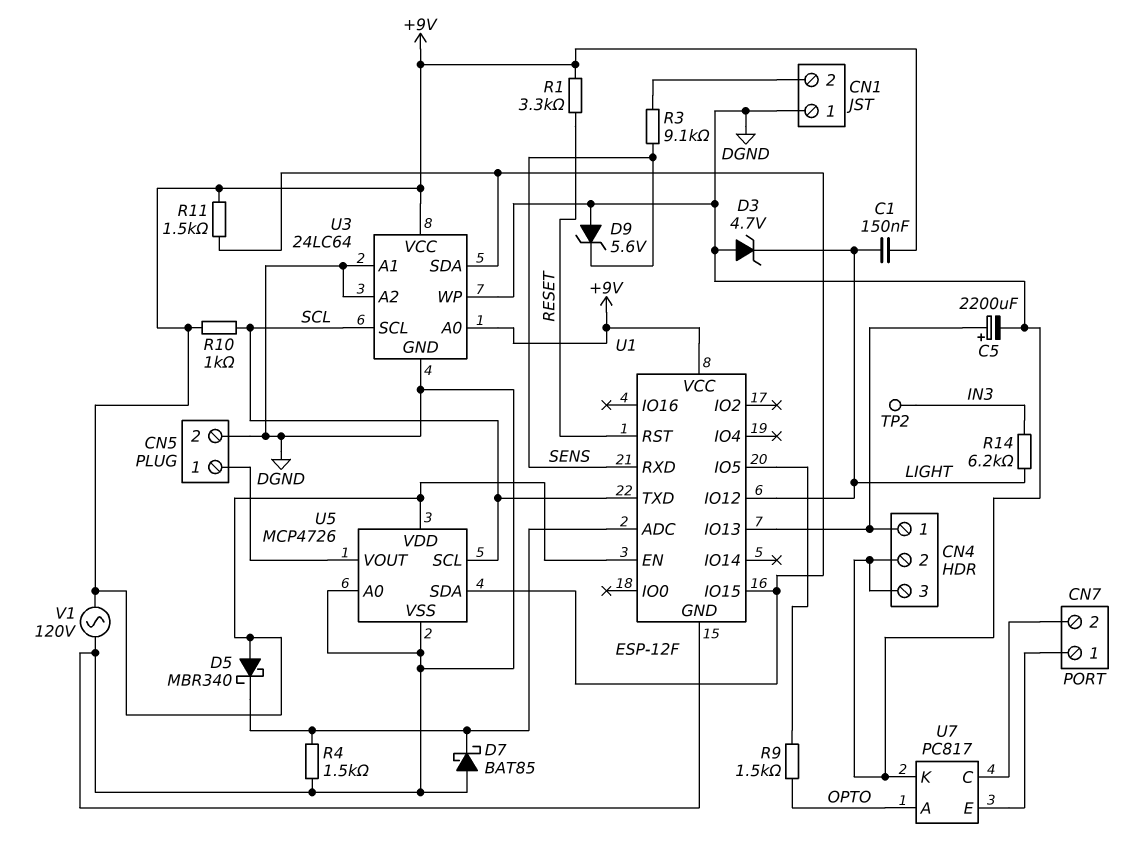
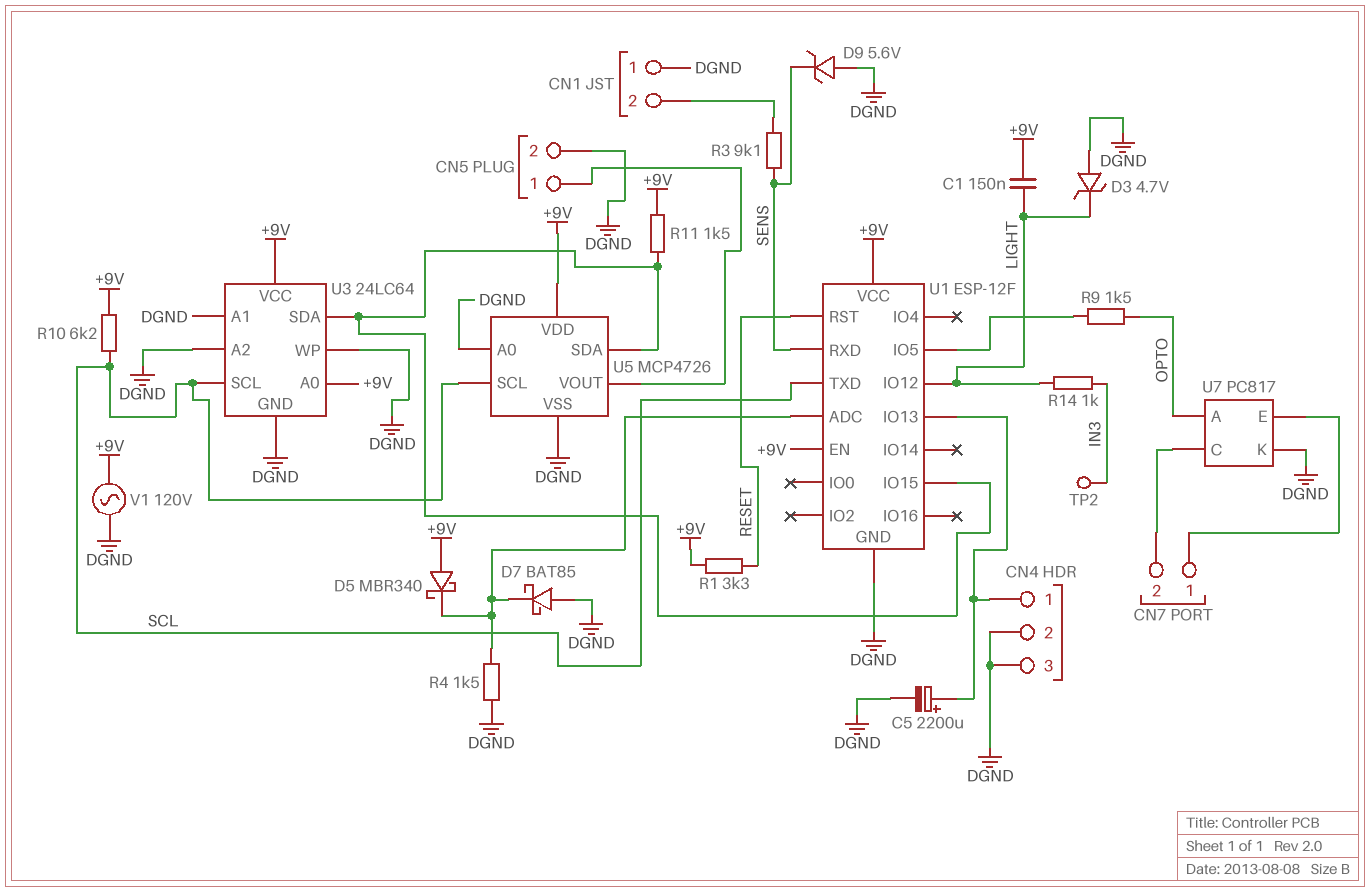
R10: 1k (+9V, SCL) -> 6.2k (+9V, SCL)
R14: 6.2k (IN3, LIGHT) -> 1k (IN3, LIGHT)

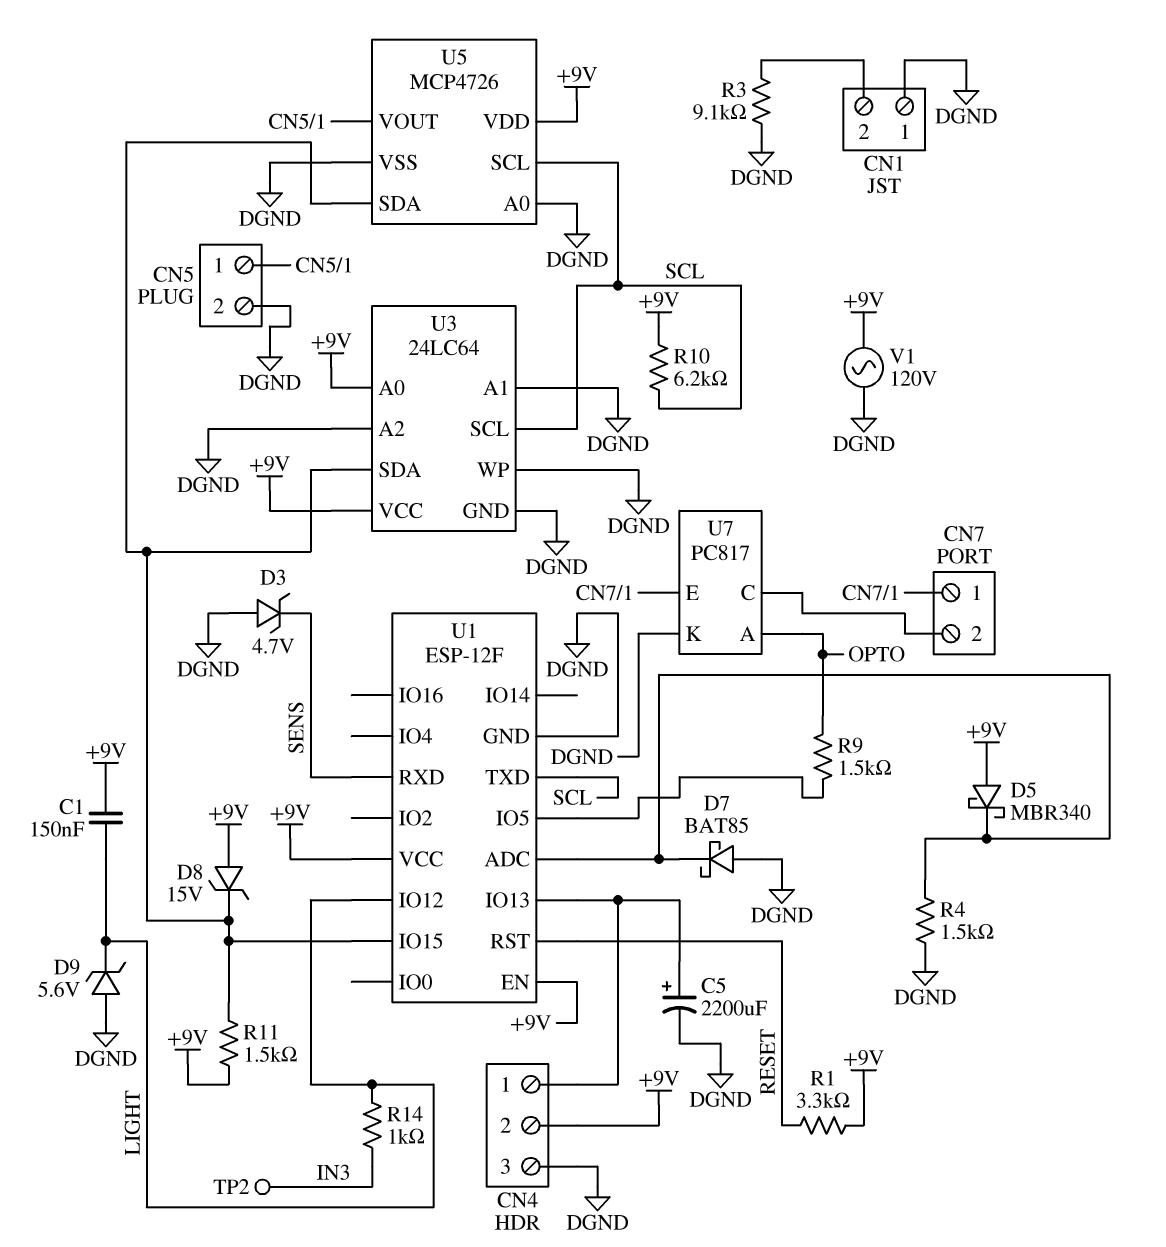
CN4 pin 2: DGND -> +9V
D3: zener 4.7V (A DGND, K LIGHT) -> zener 4.7V (A DGND, K SENS)
D8: none -> zener 15V (A +9V, K U1/IO15)
D9: zener 5.6V (A DGND, K SENS) -> zener 5.6V (A DGND, K LIGHT)
R3: 9.1k (CN1/2, SENS) -> 9.1k (CN1/2, DGND)

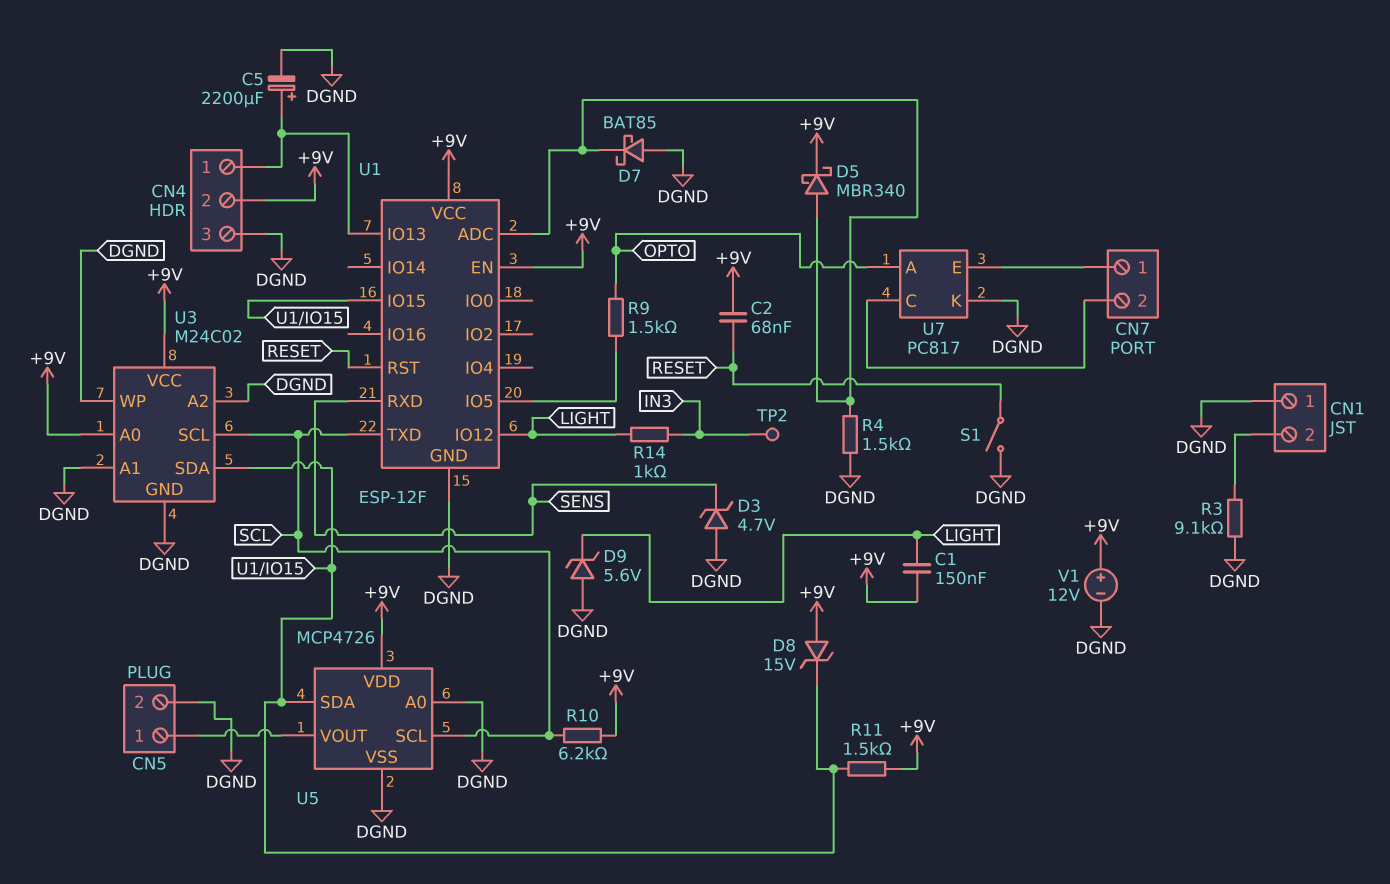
C2: none -> 68nF (+9V, RESET)
D5: schottky MBR340 (A +9V, K U1/ADC) -> schottky MBR340 (A U1/ADC, K +9V)
R1: 3.3k (+9V, RESET) -> none
S1: none -> switch (DGND, RESET)
U3: 24LC64 -> M24C02
V1: AC 120V (+9V, DGND) -> 12V (plus +9V, minus DGND)

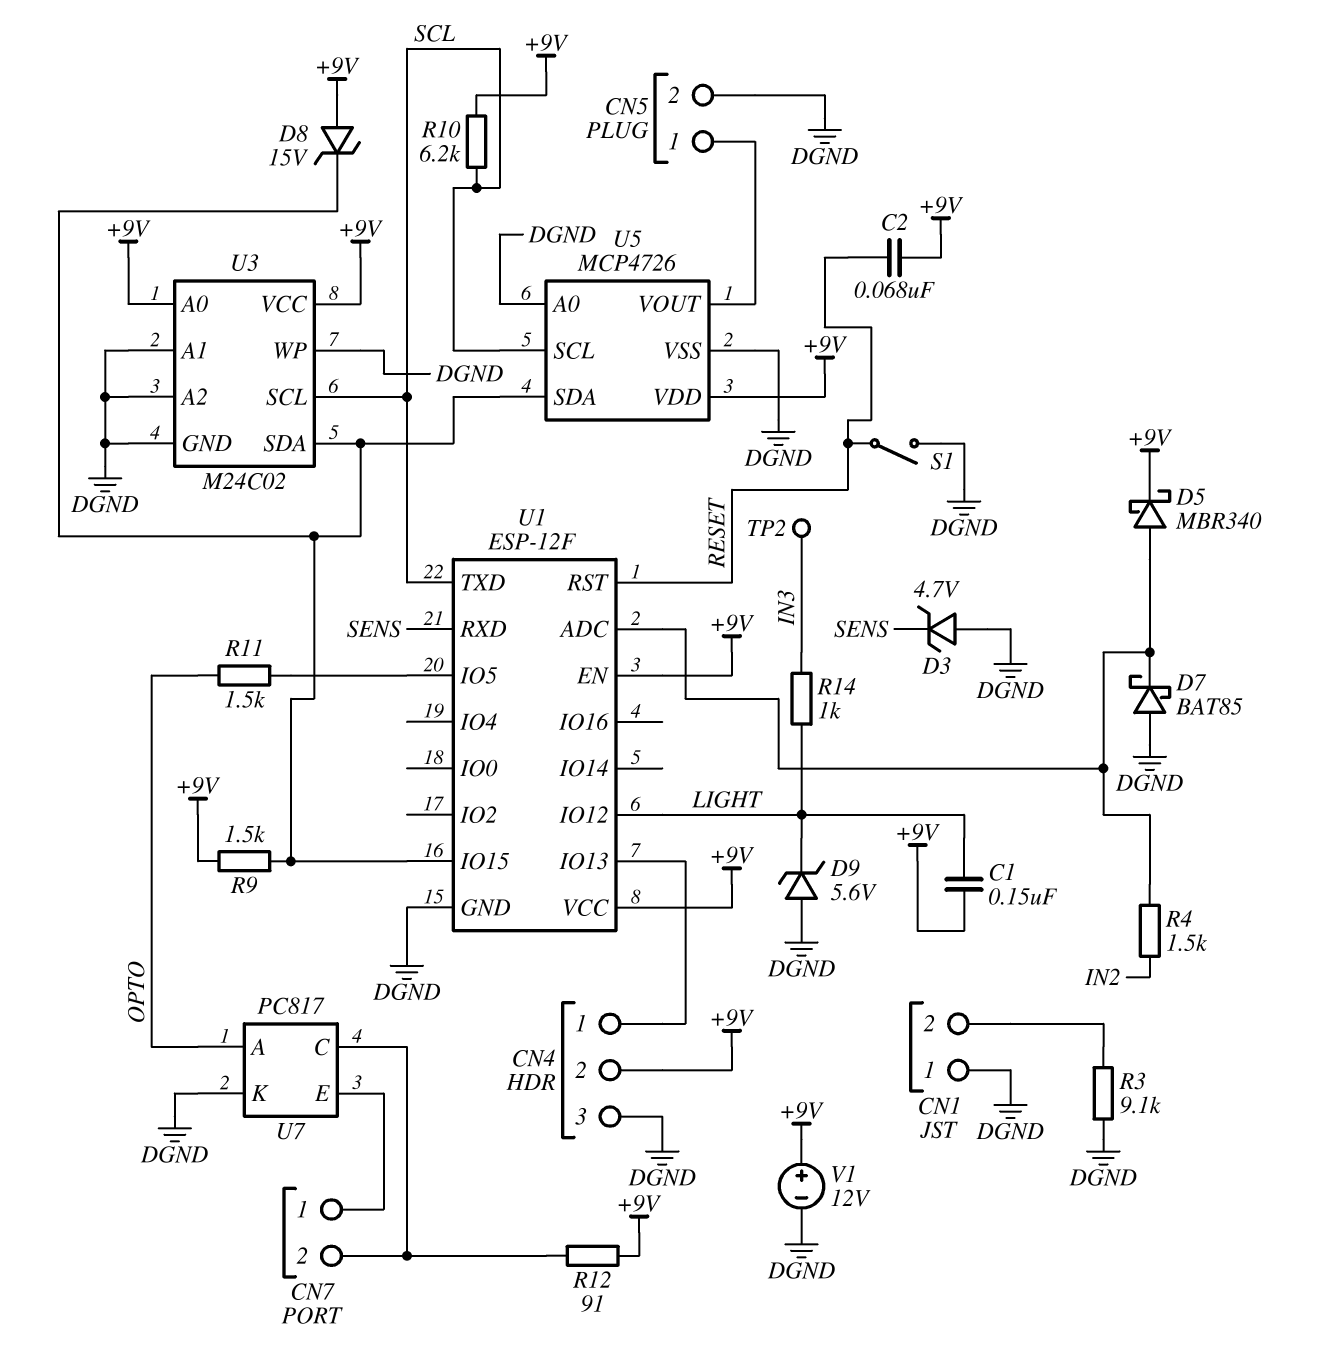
C5: 2200uF (plus CN4/1, minus DGND) -> none
R4: 1.5k (DGND, U1/ADC) -> 1.5k (IN2, U1/ADC)
R9: 1.5k (OPTO, U1/IO5) -> 1.5k (+9V, U1/IO15)
R11: 1.5k (+9V, U1/IO15) -> 1.5k (OPTO, U1/IO5)
R12: none -> 91 (+9V, CN7/2)

